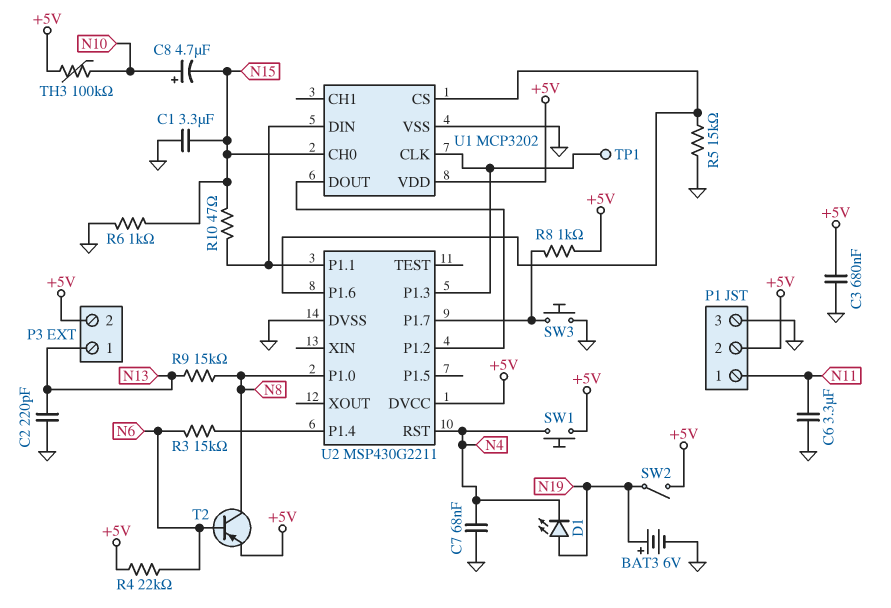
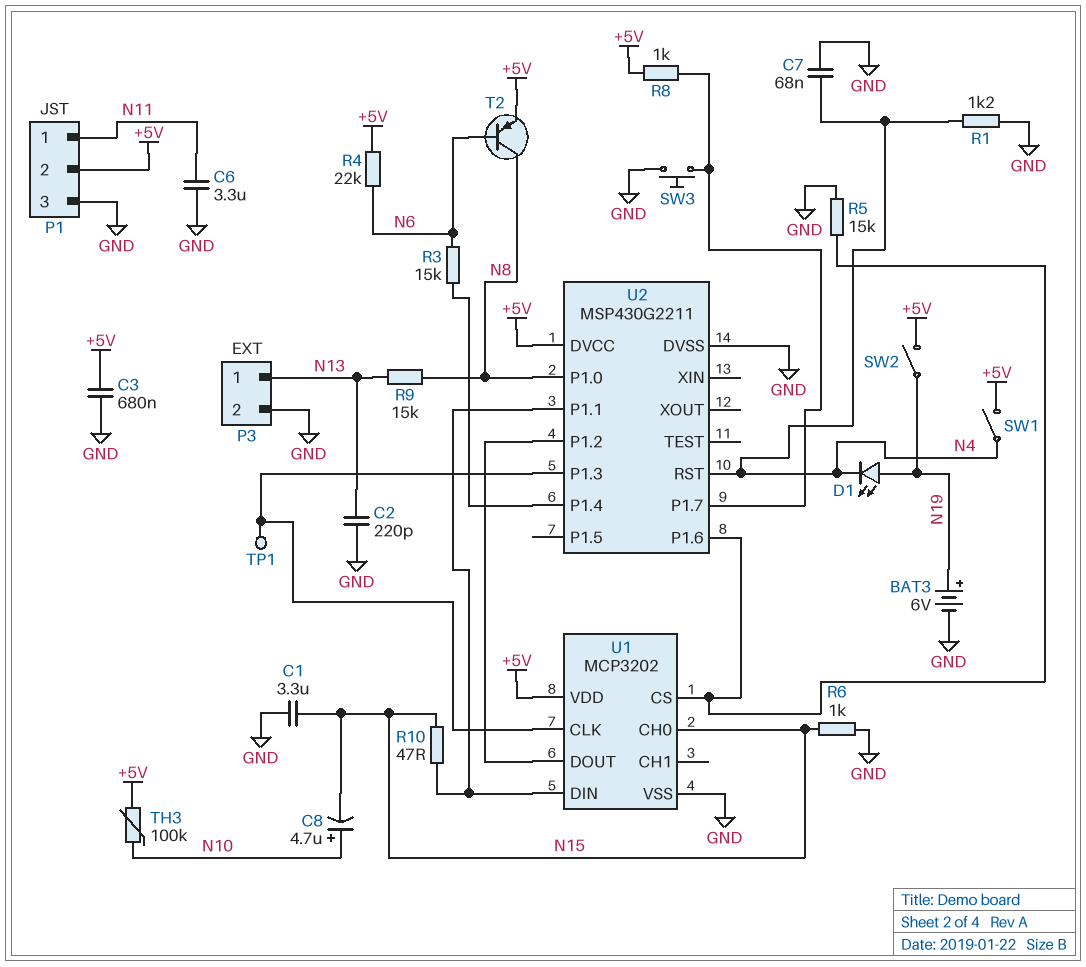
P3 pin 2: +5V -> GND
R1: none -> 1.2k (GND, N4)
SW1: button (+5V, N4) -> switch (+5V, N4)

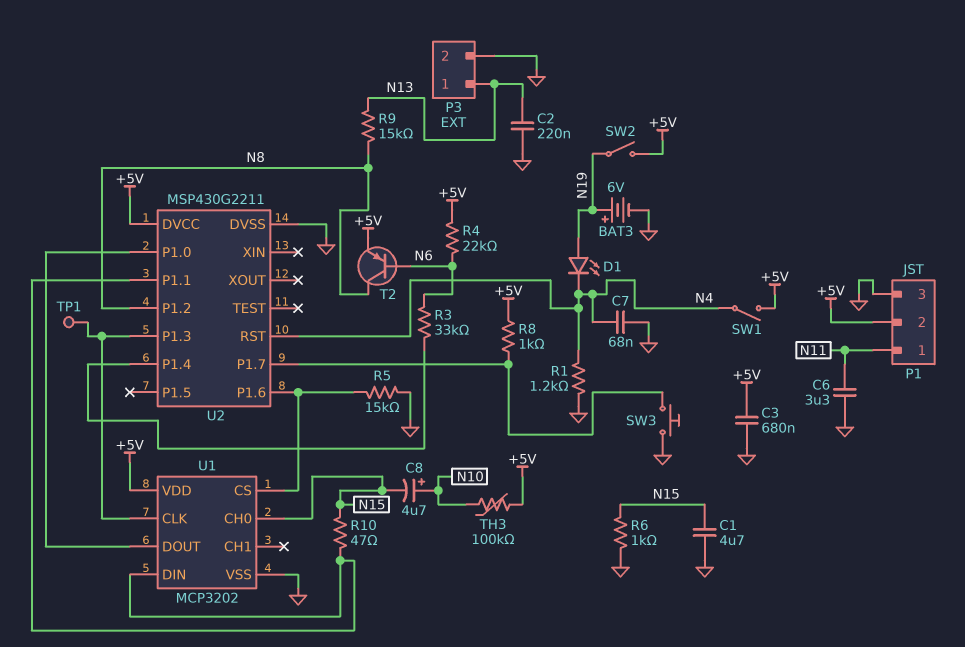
C1: 3.3uF (GND, N15) -> 4.7uF (GND, N15)
C2: 220pF (GND, N13) -> 220nF (GND, N13)
R3: 15k (N6, U2/P1.4) -> 33k (N6, U2/P1.4)
U2 pin P1.0: N8 -> U1/DOUT
U2 pin P1.2: U1/DOUT -> N8

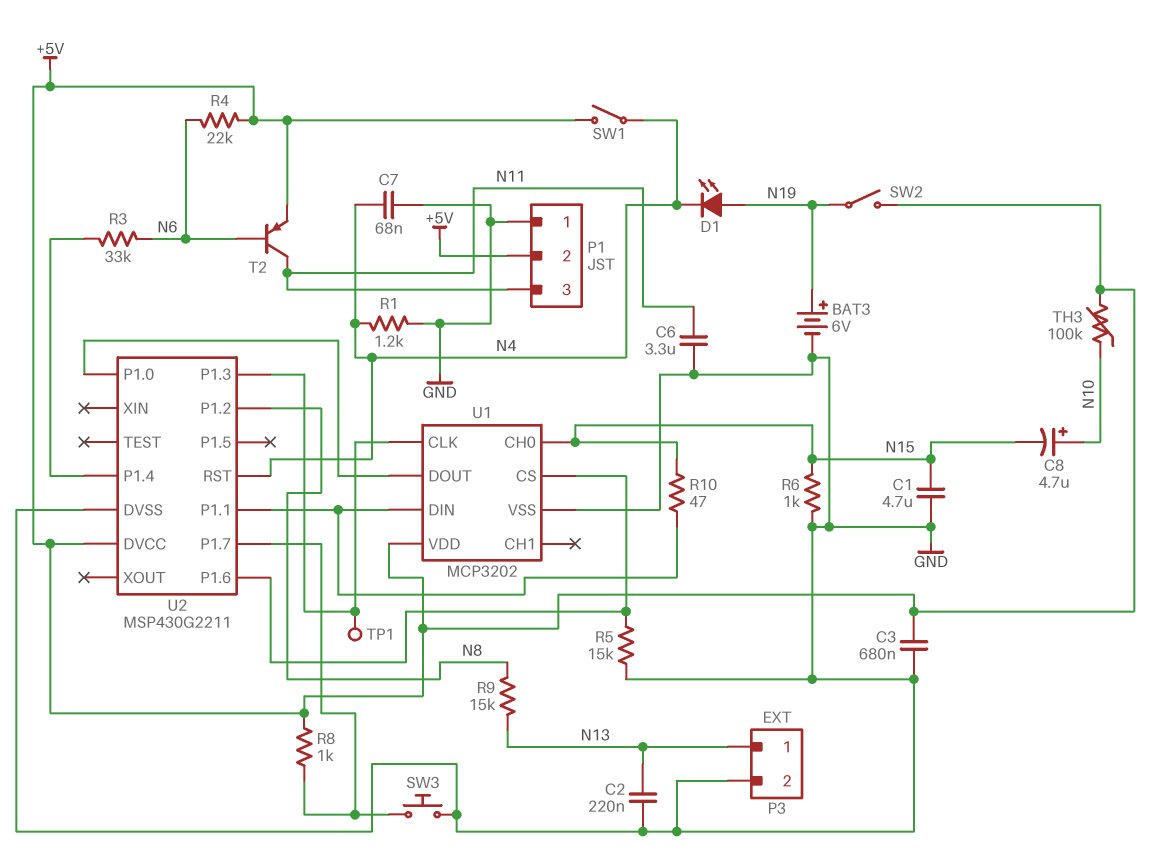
P1 pin 1: N11 -> GND
P1 pin 3: GND -> N11
T2: PNP (B N6, C N8, E +5V) -> PNP (B N6, C N11, E +5V)

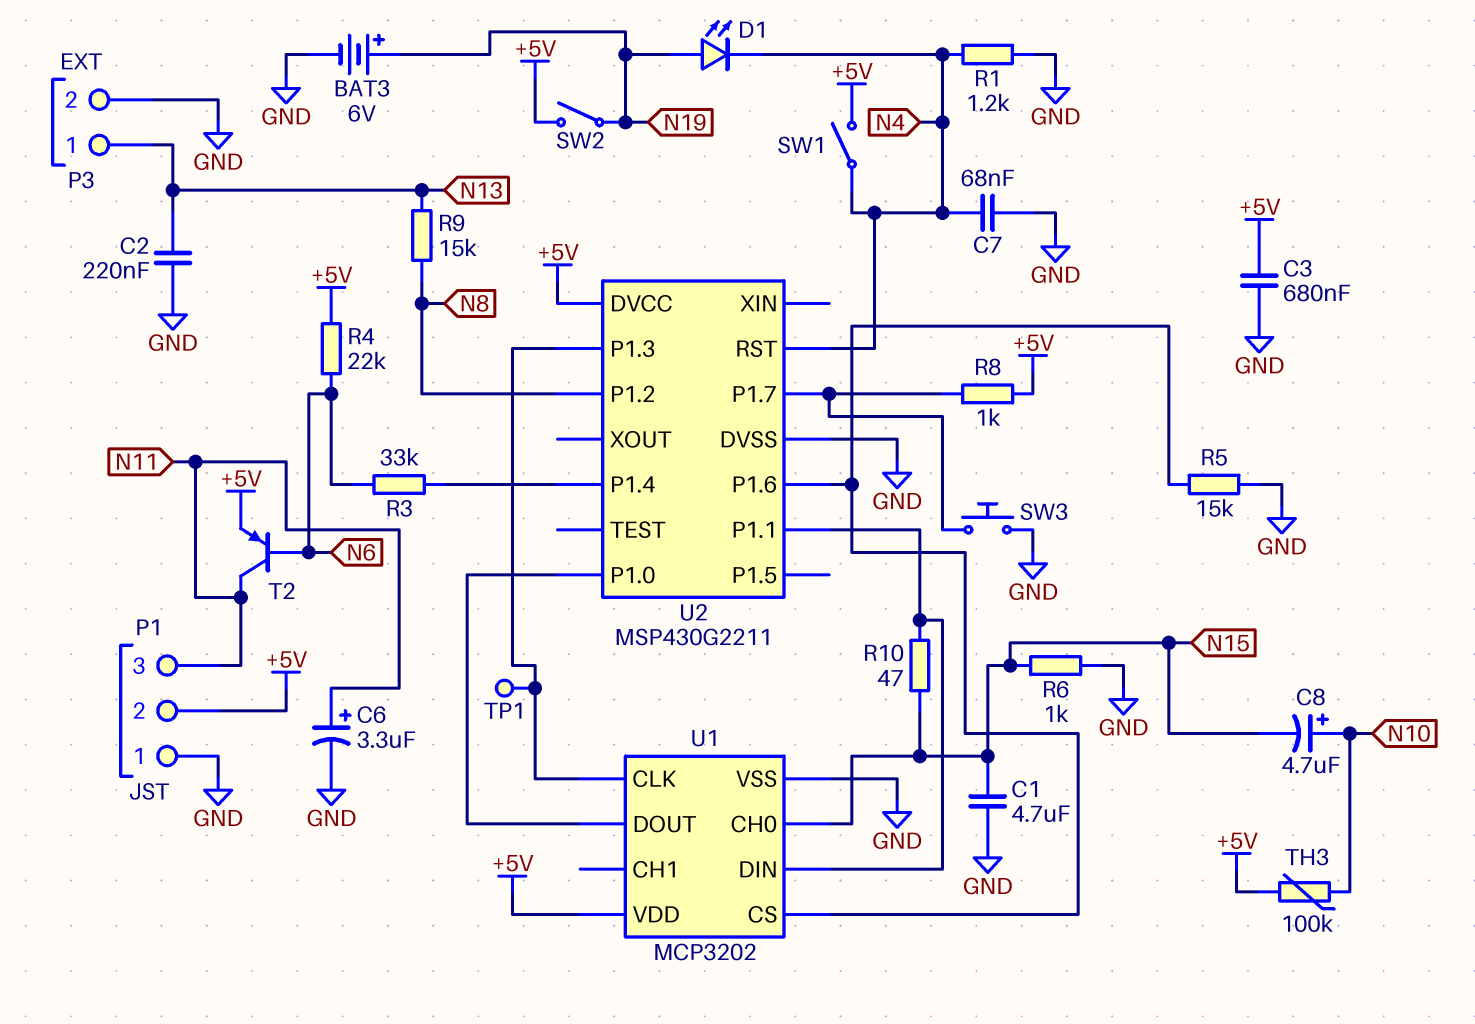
C6: 3.3uF (GND, N11) -> 3.3uF (plus N11, minus GND)

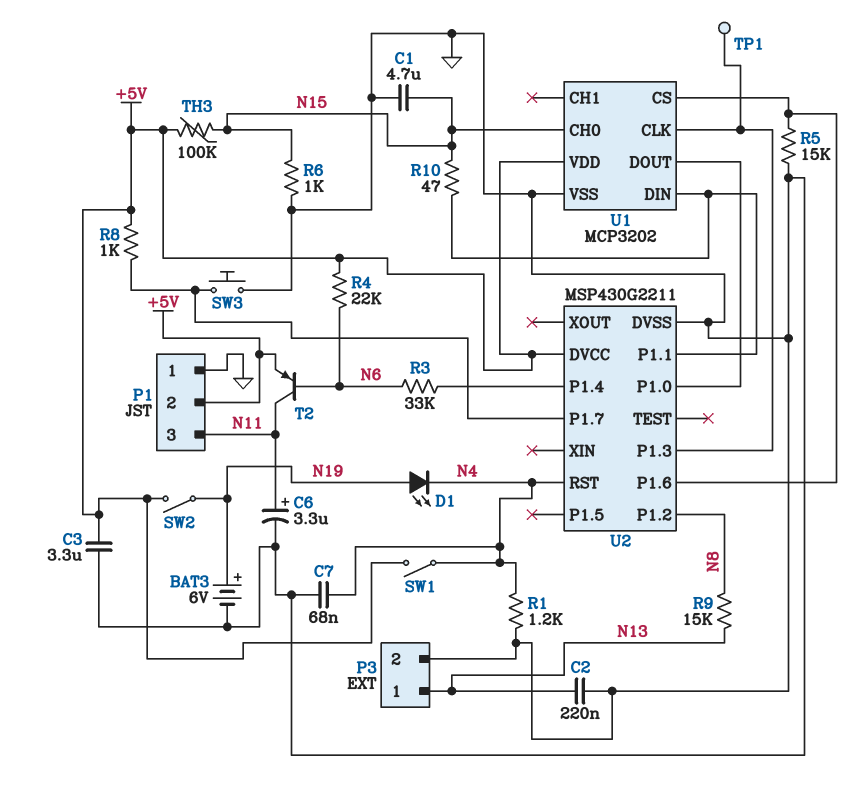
C3: 680nF (+5V, GND) -> 3.3uF (+5V, GND)
C8: 4.7uF (plus N10, minus N15) -> none
TH3: 100k (+5V, N10) -> 100k (+5V, N15)

